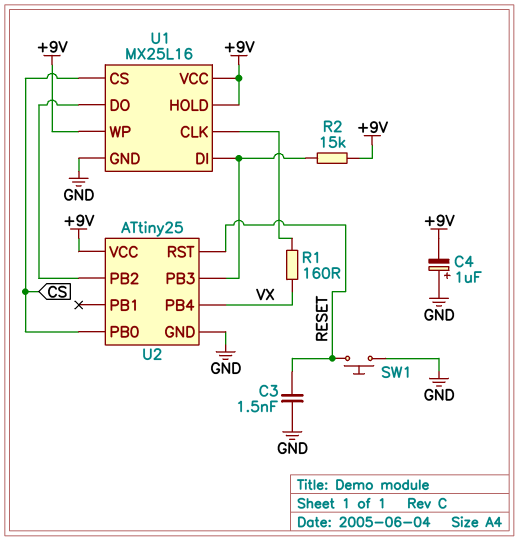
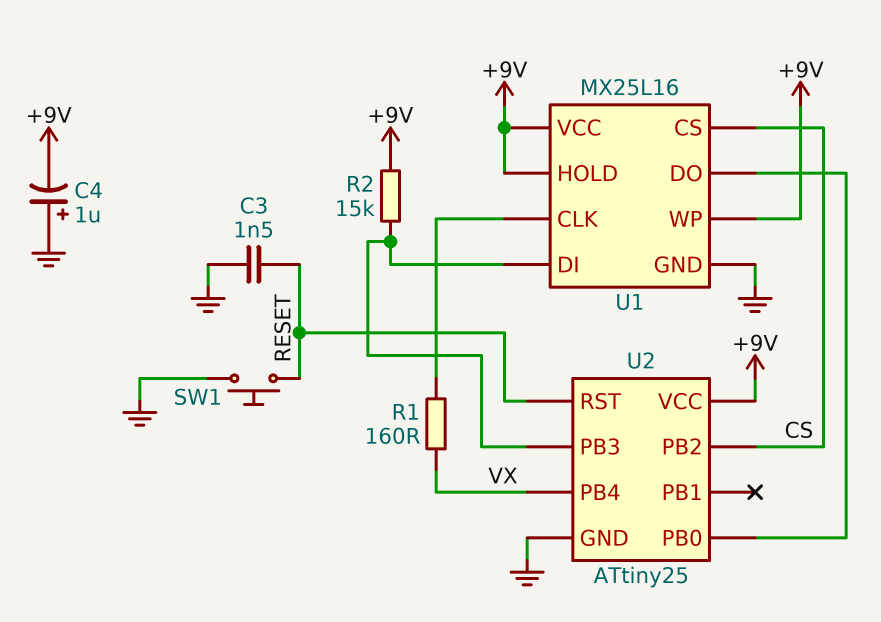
U2 pin PB0: CS -> U1/DO
U2 pin PB2: U1/DO -> CS

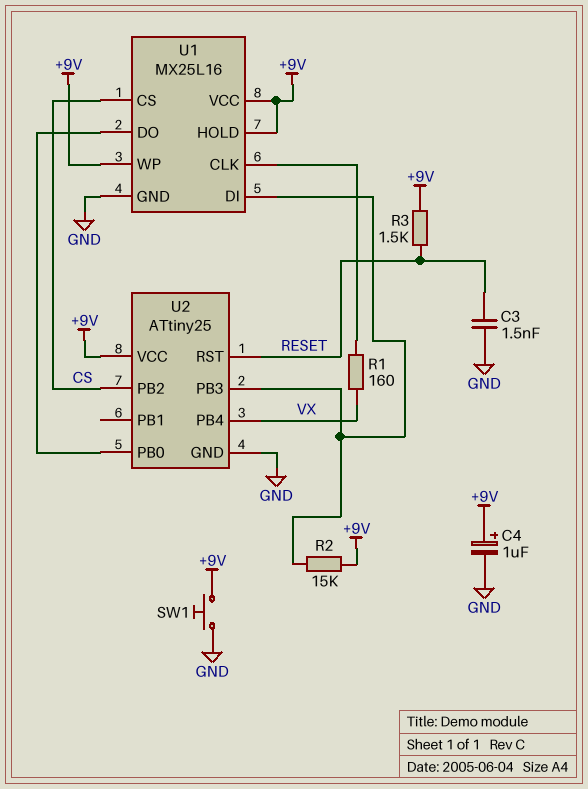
C4: 1uF (plus GND, minus +9V) -> 1uF (plus +9V, minus GND)
R3: none -> 1.5k (+9V, RESET)
SW1: button (GND, RESET) -> button (+9V, GND)

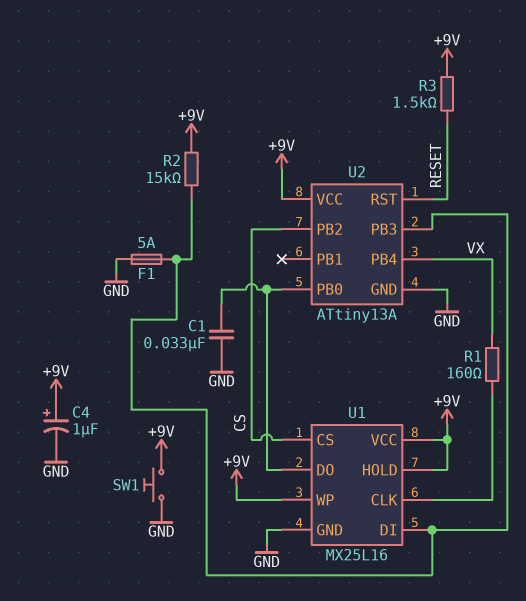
C1: none -> 33nF (GND, U1/DO)
C3: 1.5nF (GND, RESET) -> none
F1: none -> 5A (GND, U1/DI)
U2: ATtiny25 -> ATtiny13A

